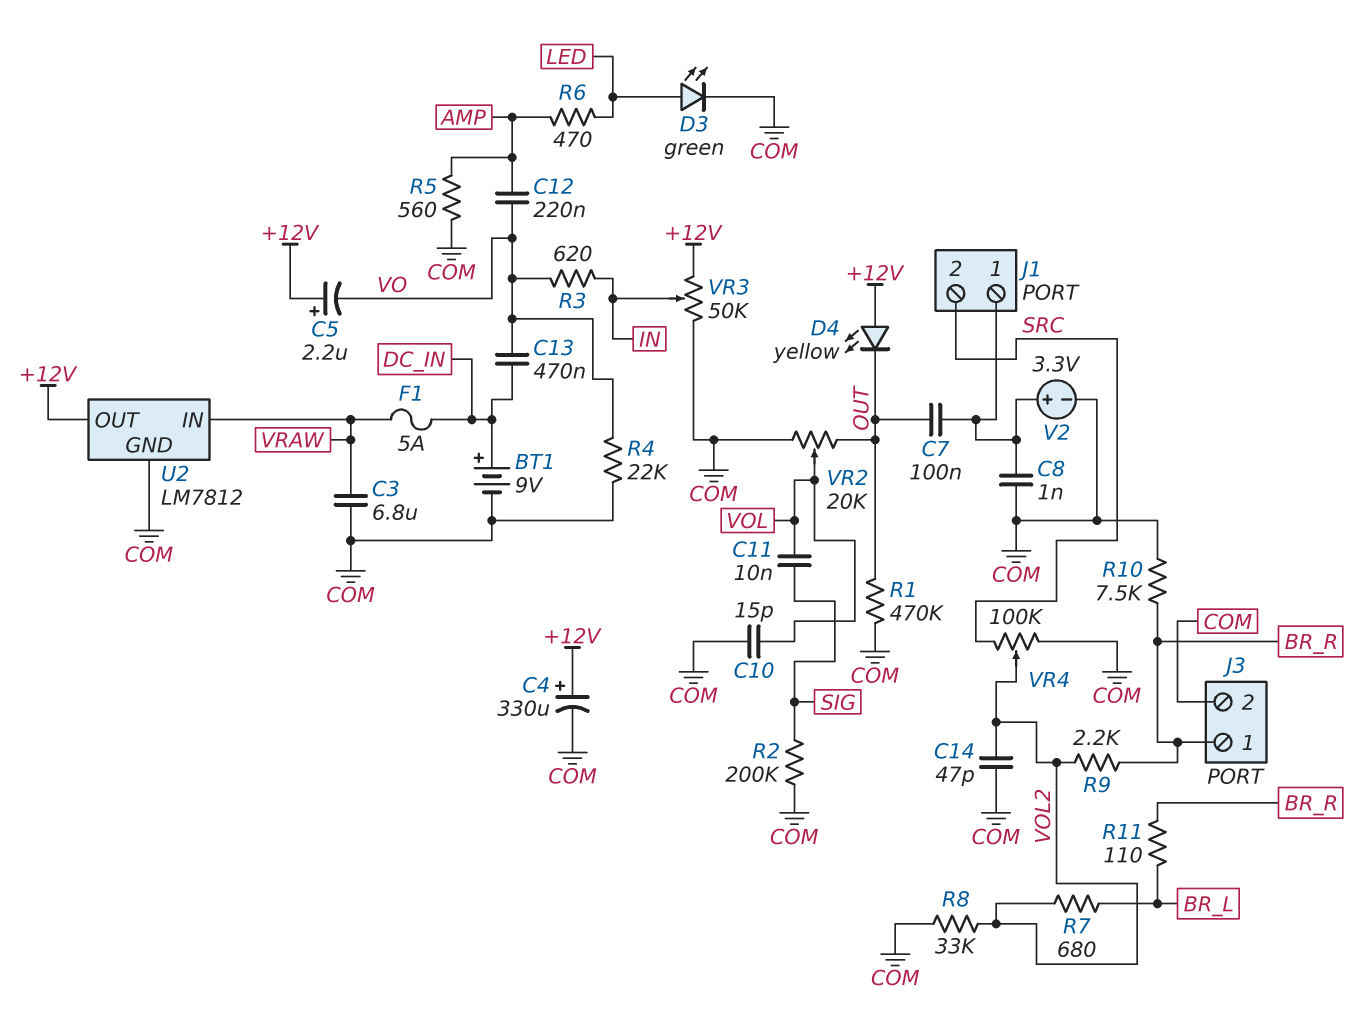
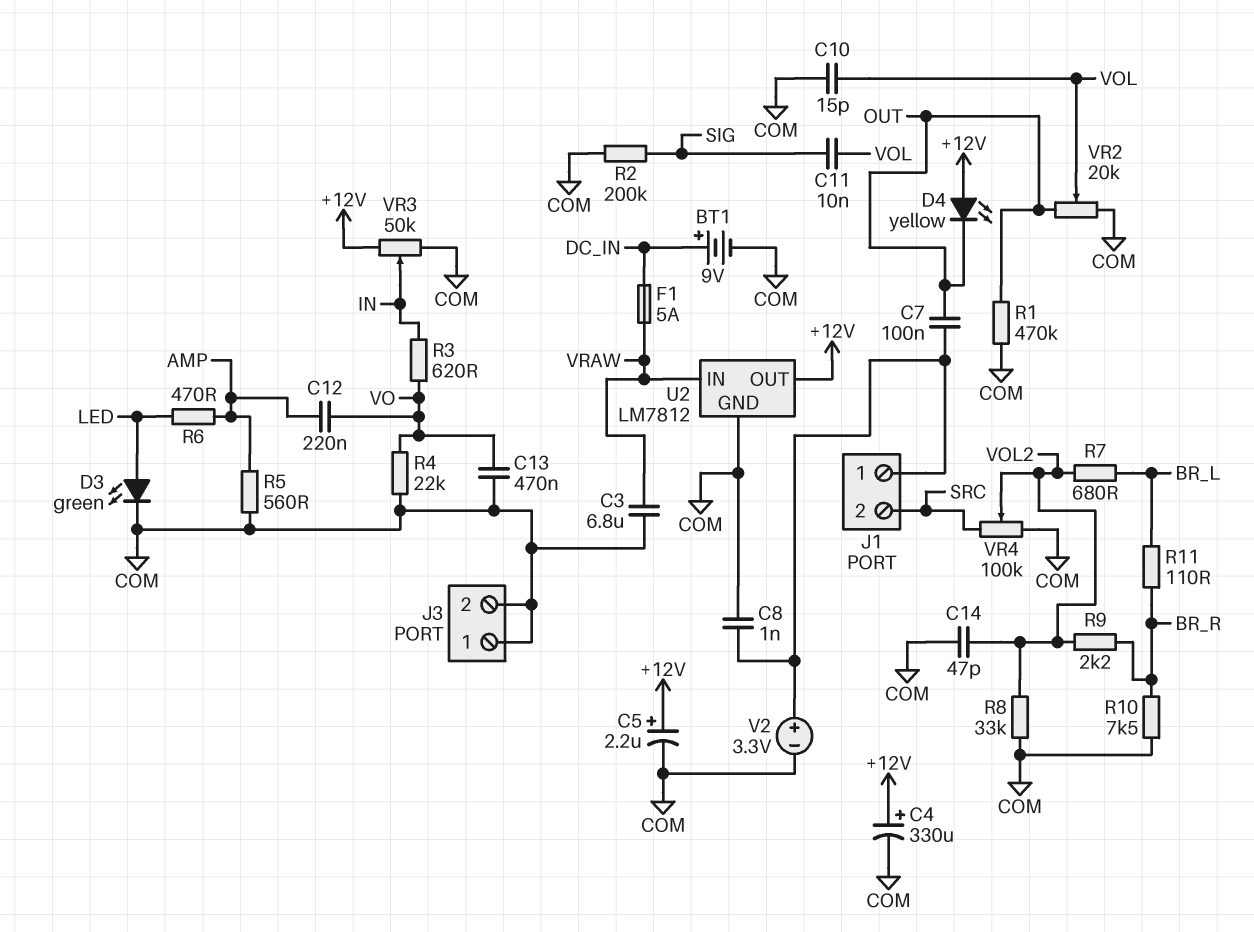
C5: 2.2uF (plus +12V, minus VO) -> 2.2uF (plus +12V, minus COM)
C13: 470nF (DC_IN, VO) -> 470nF (COM, VO)
J3 pin 1: BR_R -> COM

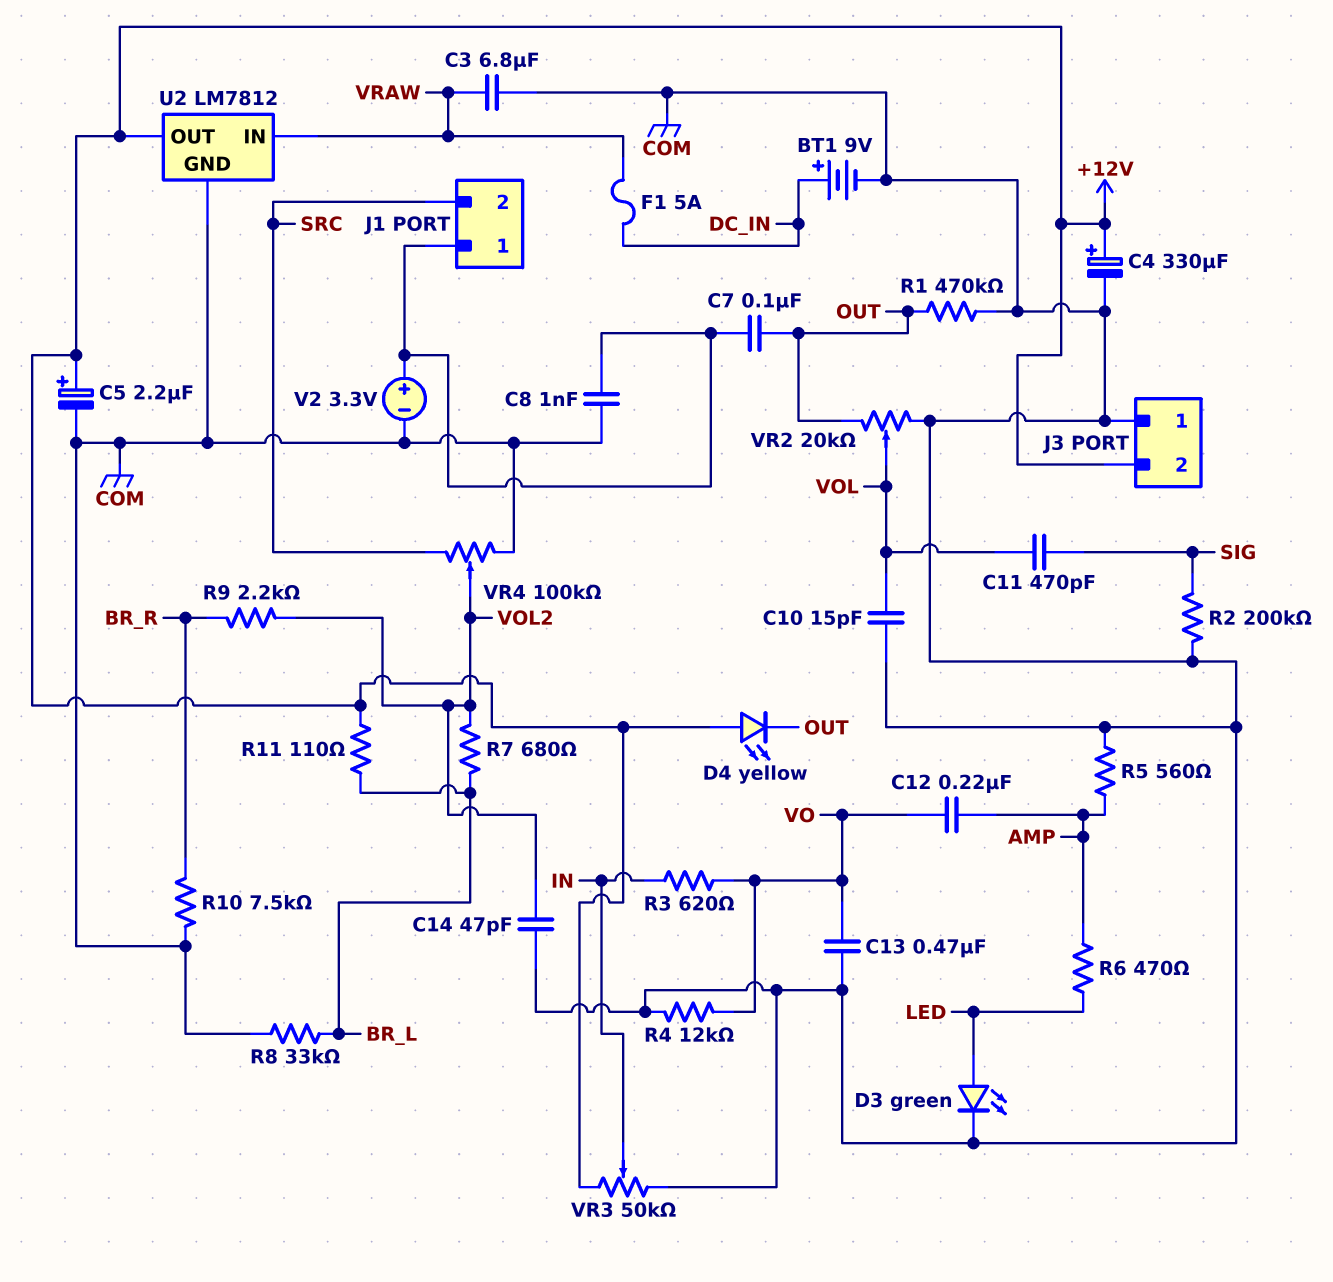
C11: 10nF (SIG, VOL) -> 470pF (SIG, VOL)
J3 pin 2: COM -> +12V
R4: 22k (COM, VO) -> 12k (COM, VO)
R8: 33k (COM, VOL2) -> 33k (BR_L, COM)
R11: 110 (BR_L, BR_R) -> 110 (+12V, BR_L)

